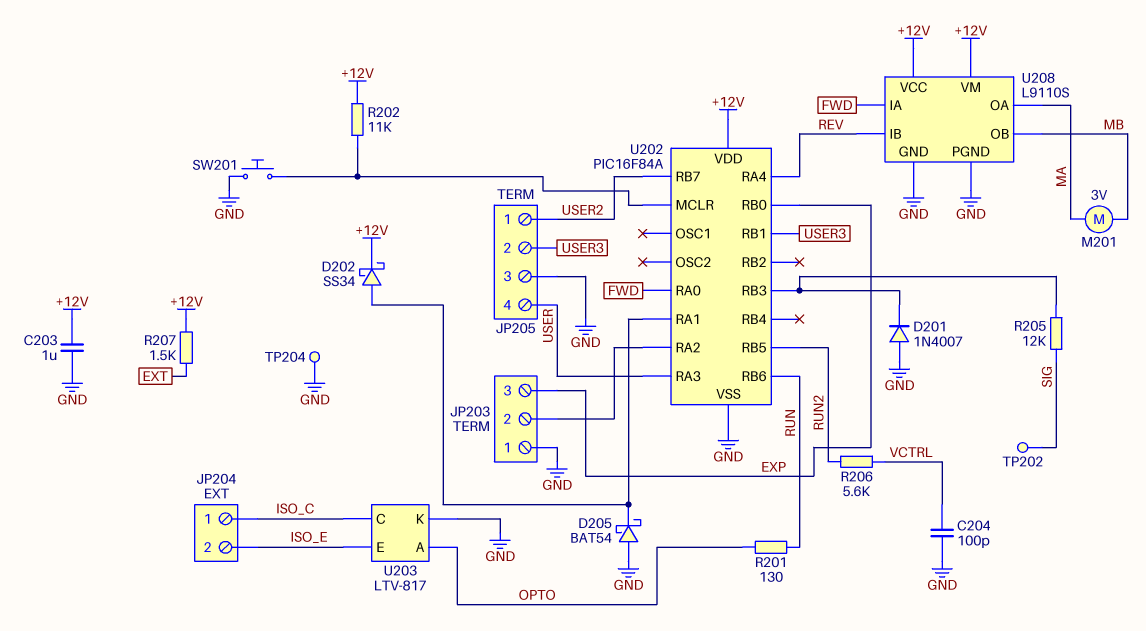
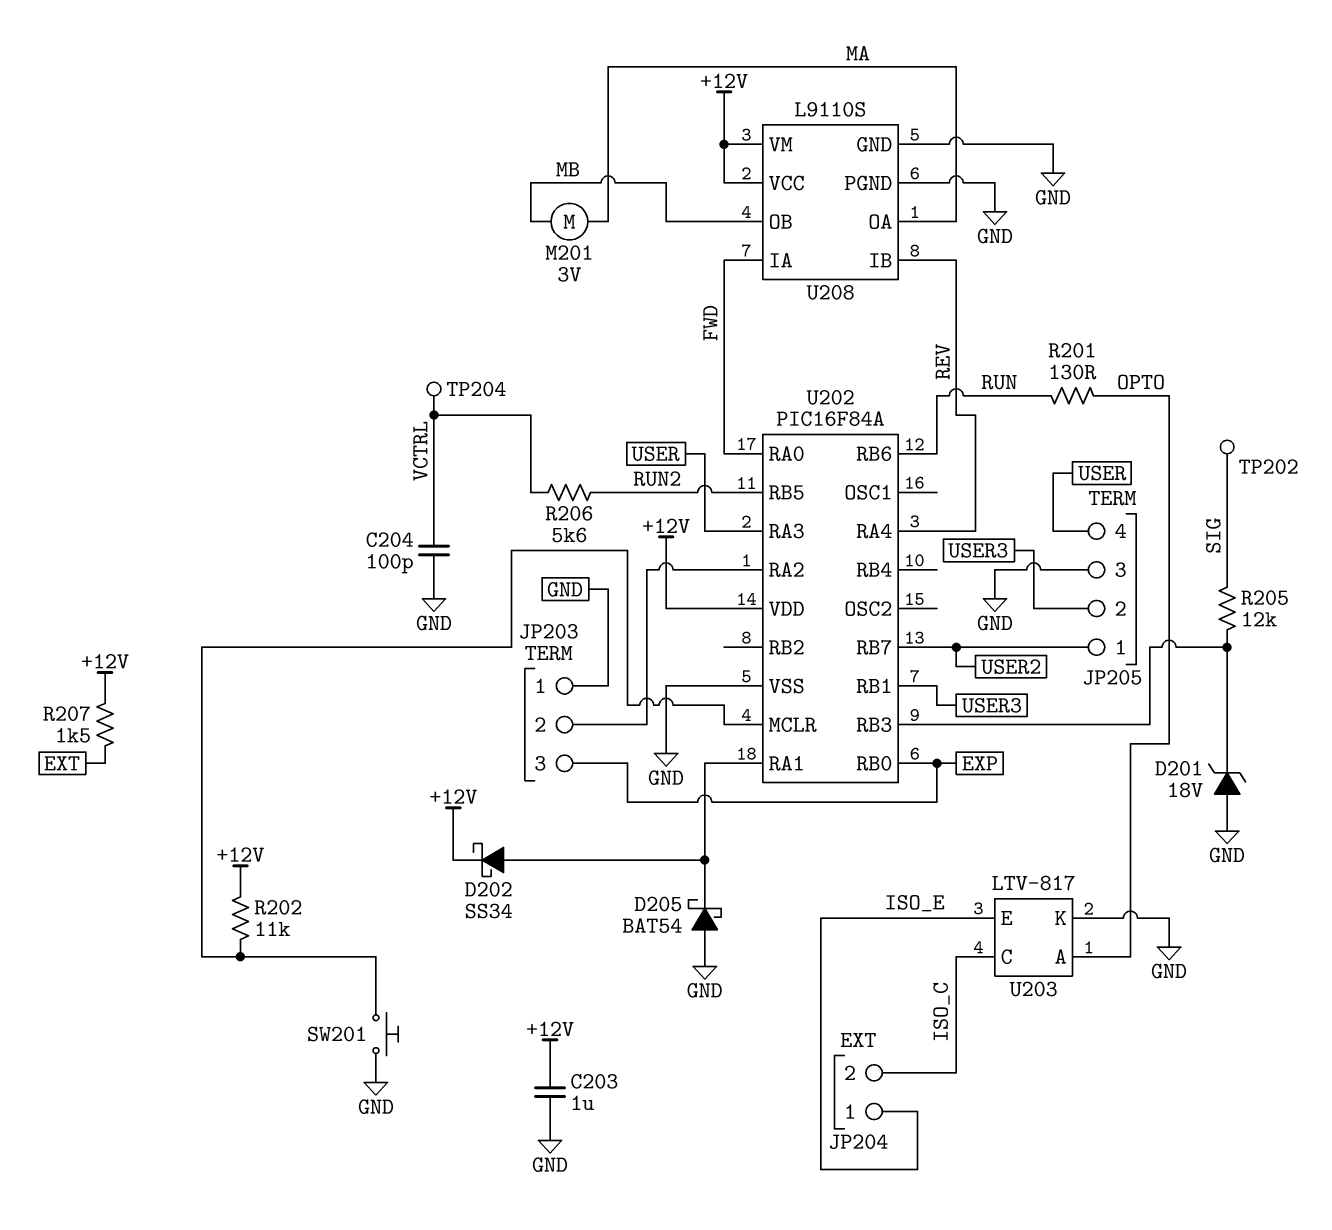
D201: diode 1N4007 (A GND, K U202/RB3) -> zener 18V (A GND, K U202/RB3)
JP204 pin 1: ISO_C -> ISO_E
JP204 pin 2: ISO_E -> ISO_C
TP204: test point (GND) -> test point (VCTRL)

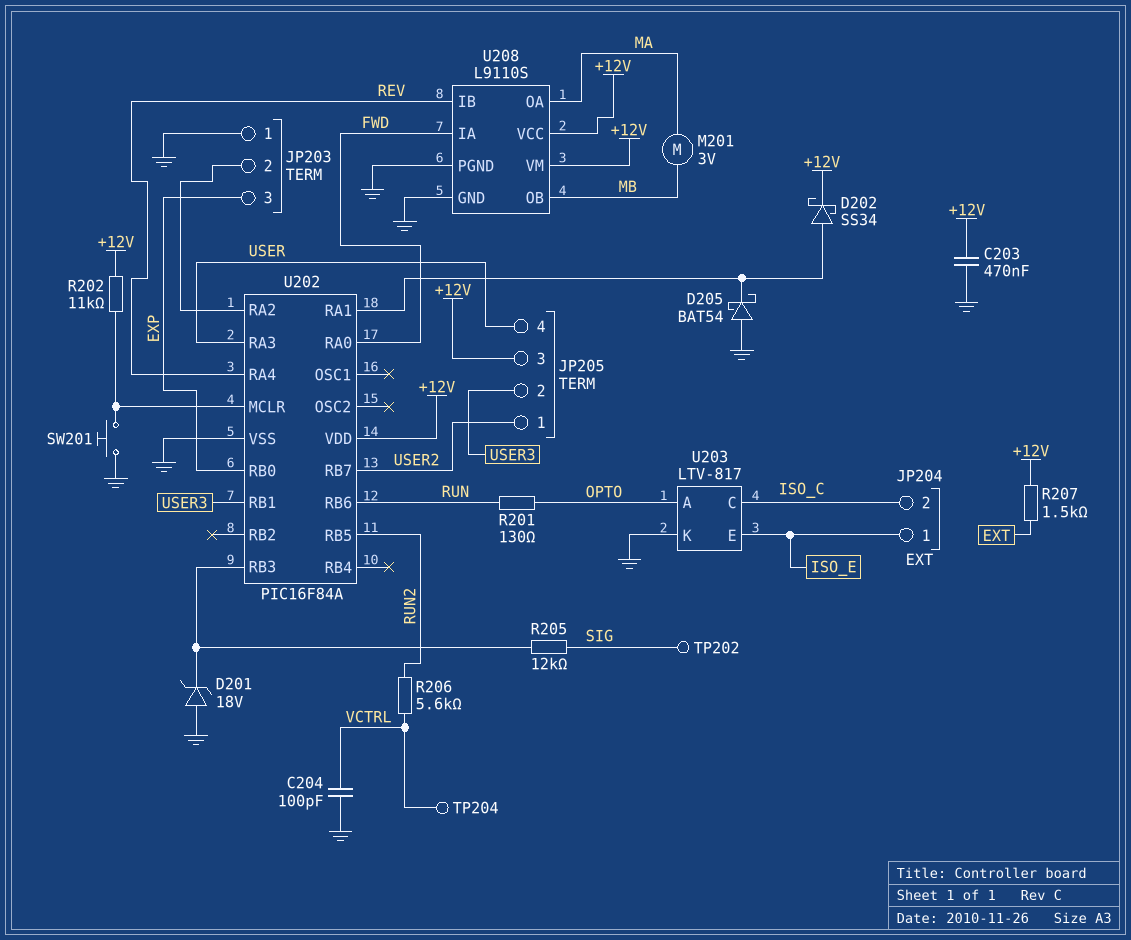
C203: 1uF (+12V, GND) -> 470nF (+12V, GND)
JP205 pin 3: GND -> +12V

